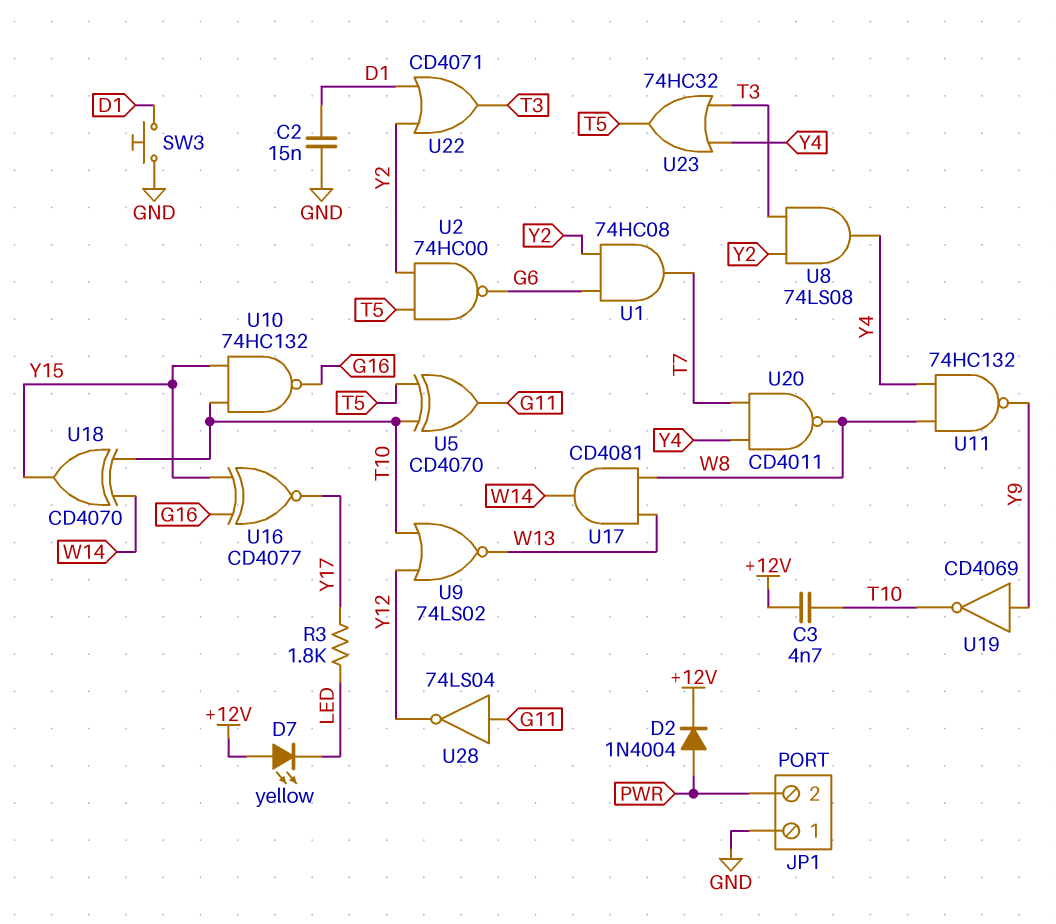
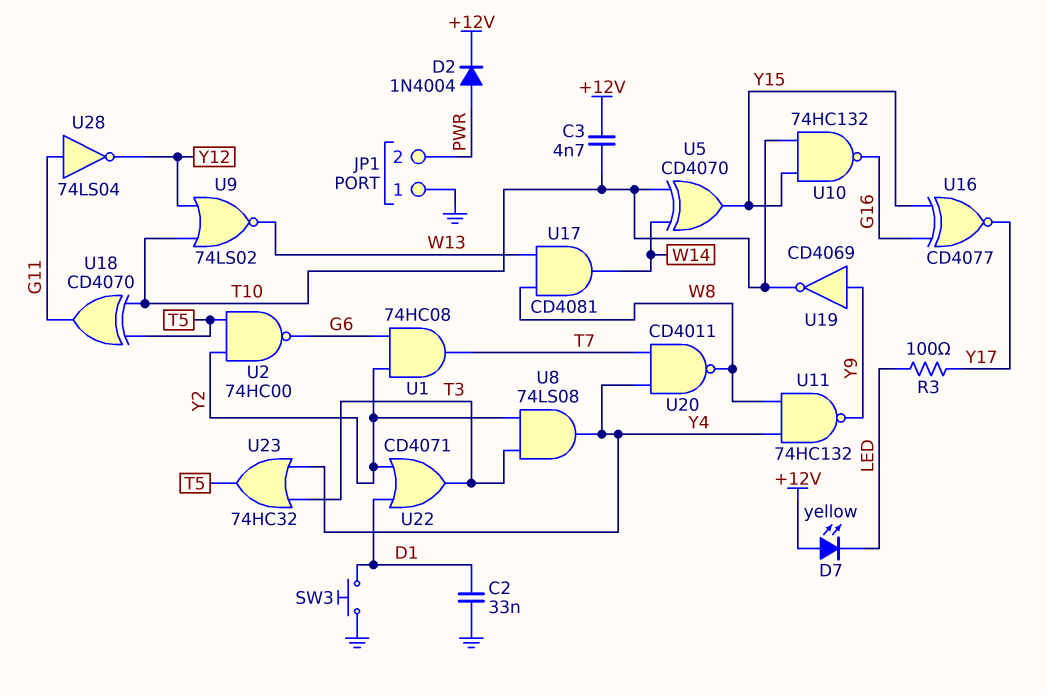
C2: 15nF (D1, GND) -> 33nF (D1, GND)
R3: 1.8k (LED, Y17) -> 100 (LED, Y17)
U5: XOR CD4070 (in T5, in T10, out G11) -> XOR CD4070 (in T10, in W14, out Y15)
U18: XOR CD4070 (in T10, in W14, out Y15) -> XOR CD4070 (in T5, in T10, out G11)

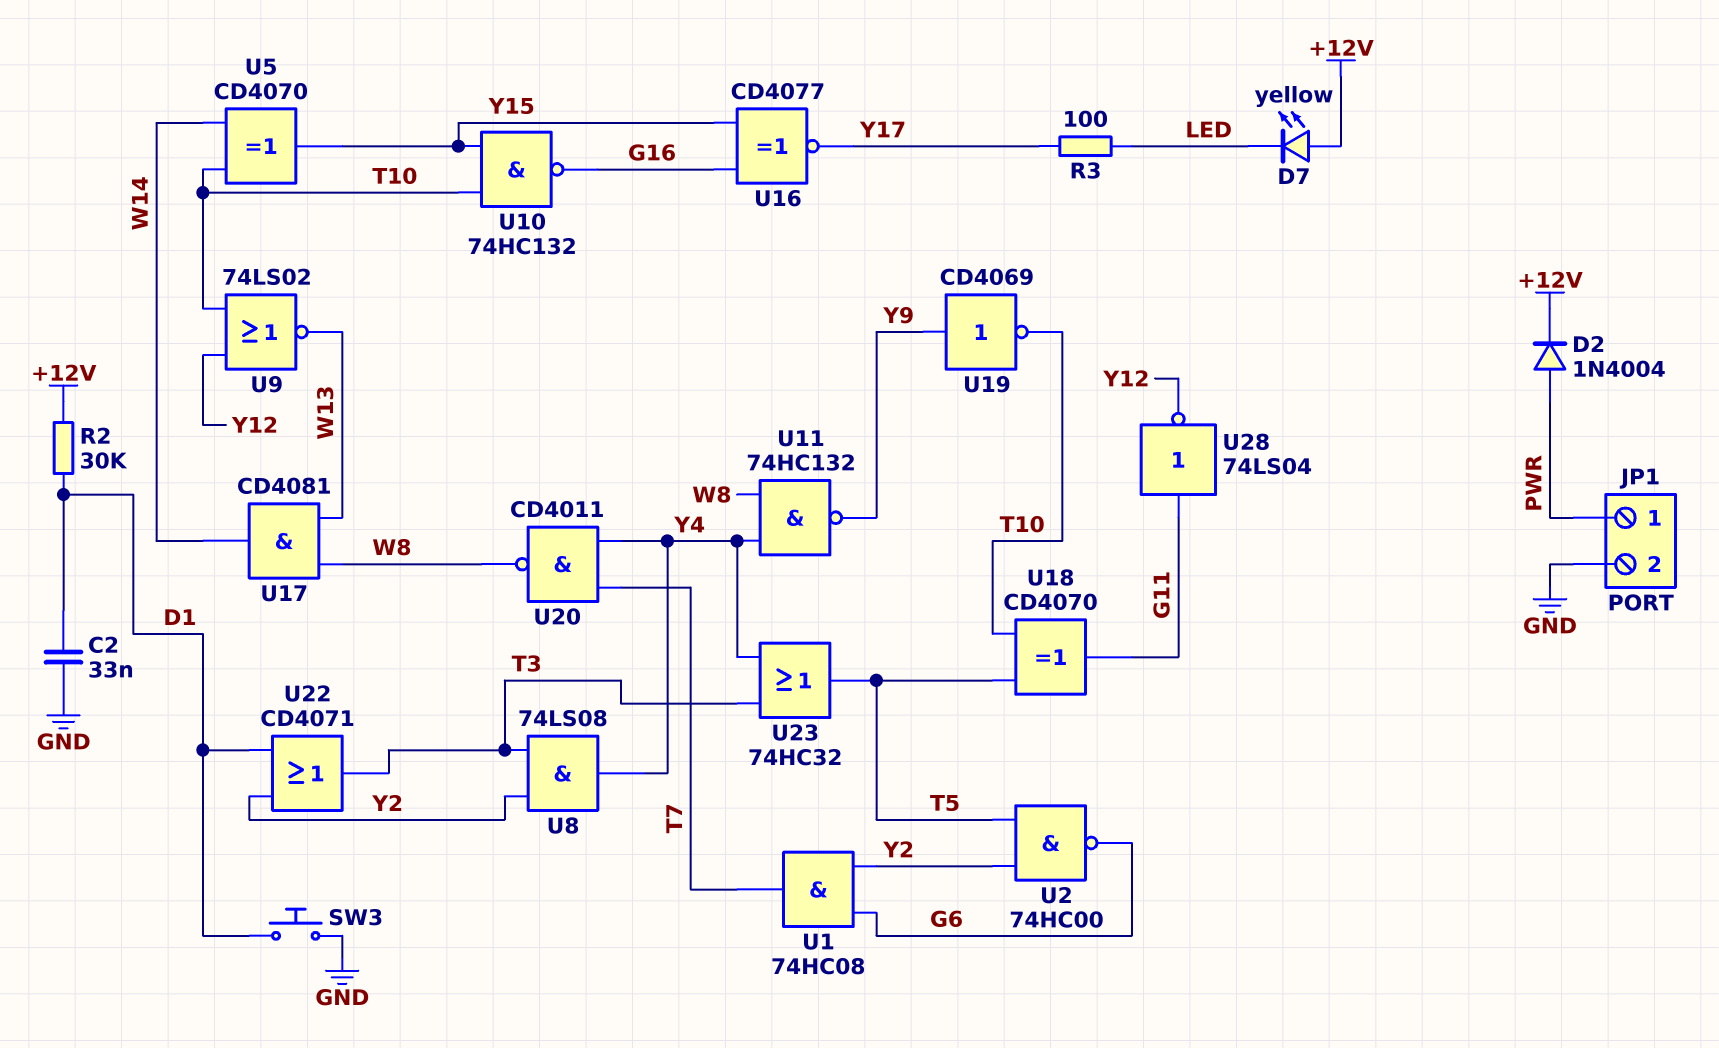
C3: 4.7nF (+12V, T10) -> none
JP1 pin 1: GND -> PWR
JP1 pin 2: PWR -> GND
R2: none -> 30k (+12V, D1)

